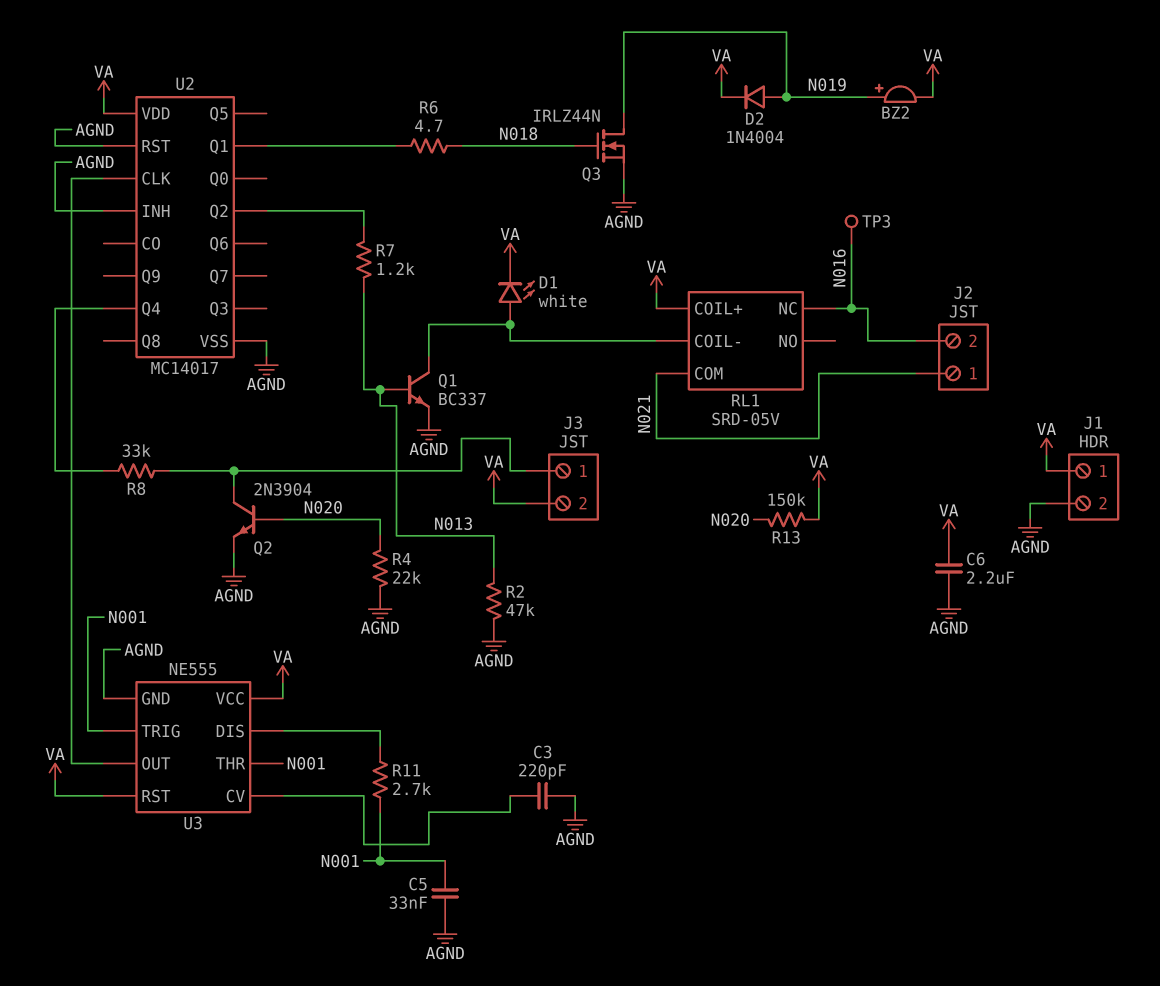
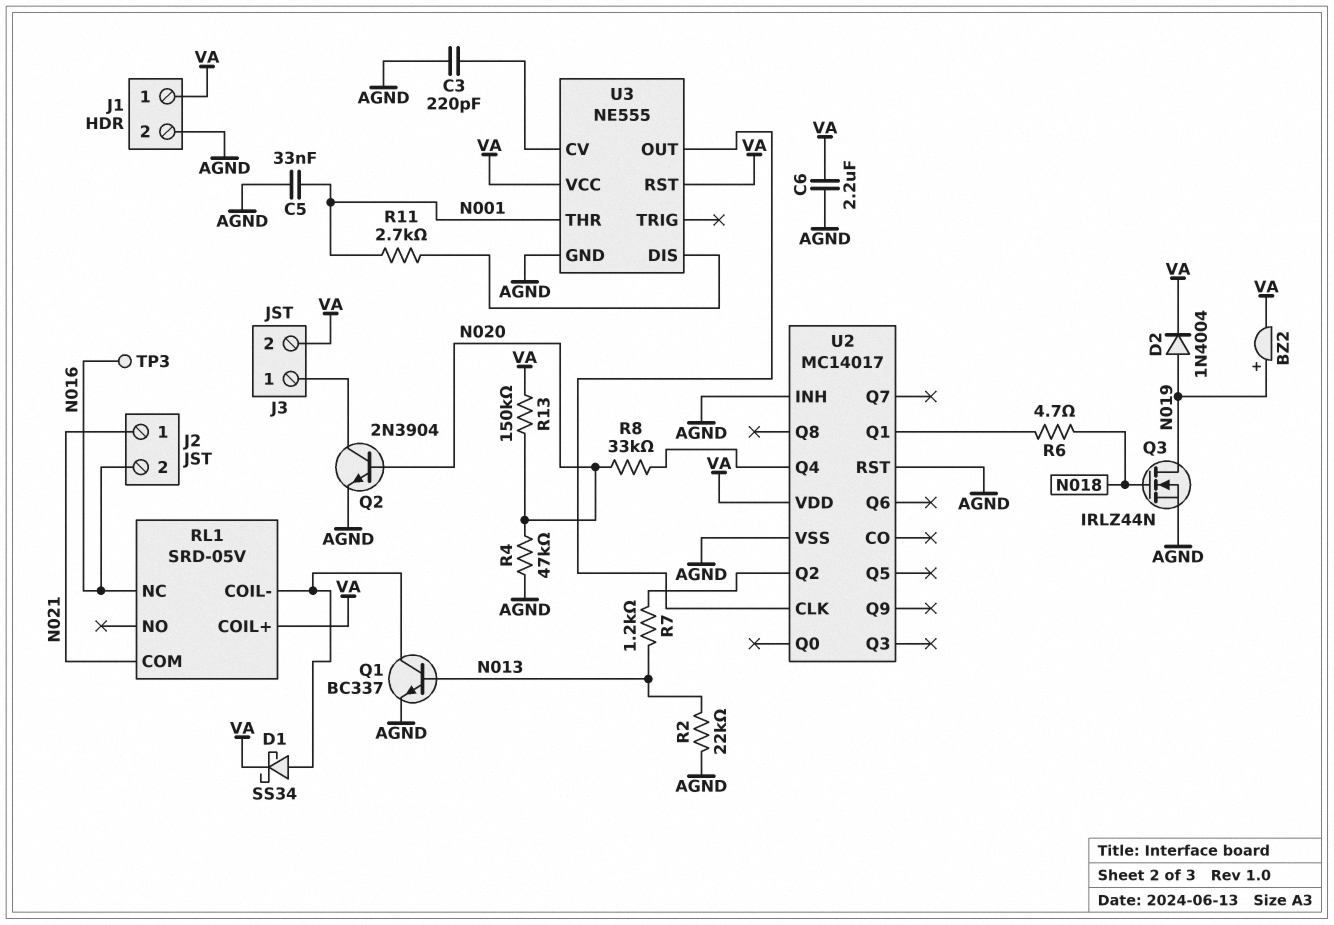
D1: LED white (A RL1/COIL-, K VA) -> schottky SS34 (A RL1/COIL-, K VA)
R2: 47k (AGND, N013) -> 22k (AGND, N013)
R4: 22k (AGND, N020) -> 47k (AGND, N020)
R8: 33k (J3/1, U2/Q4) -> 33k (N020, U2/Q4)
U3 pin TRIG: N001 -> none

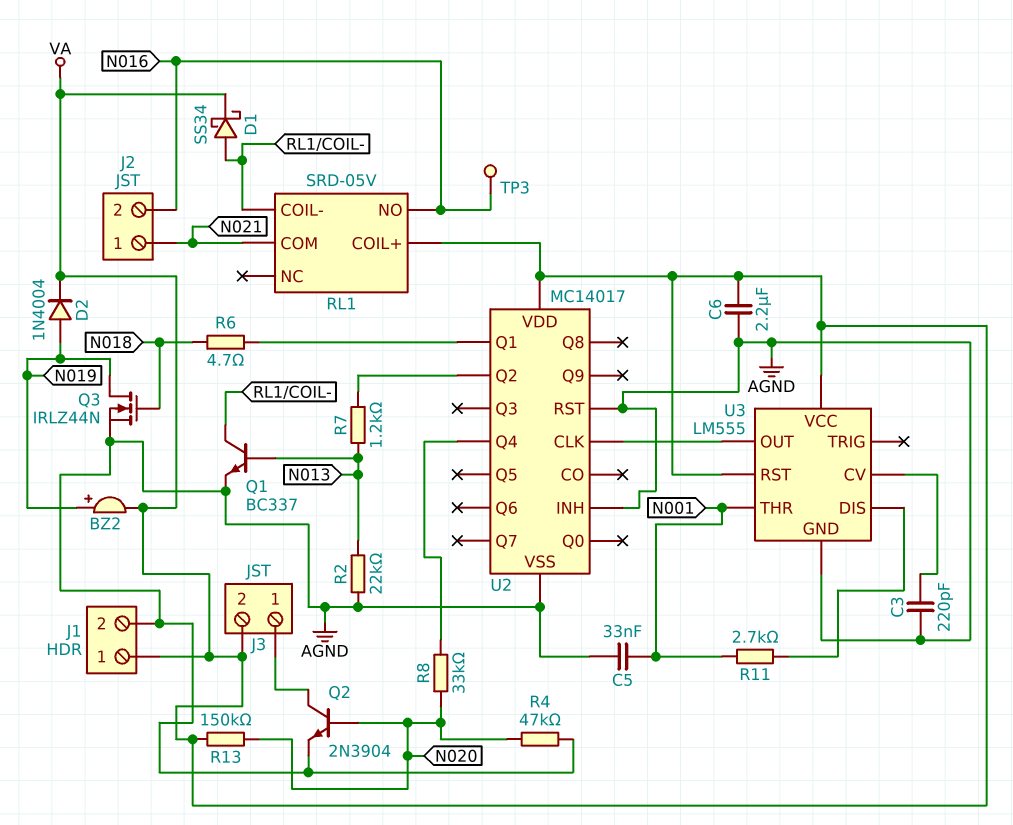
RL1 pin NC: N016 -> none
RL1 pin NO: none -> N016
U3: NE555 -> LM555

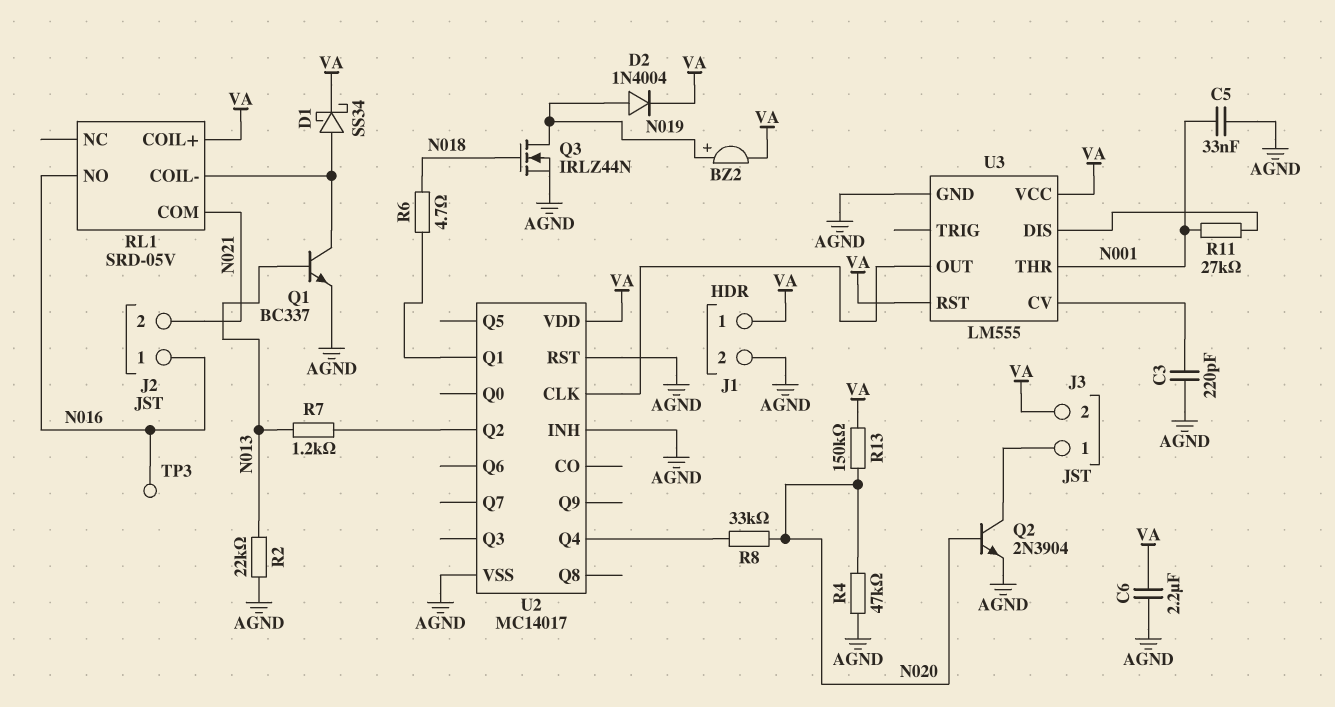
J2 pin 1: N021 -> N016
J2 pin 2: N016 -> N021
R11: 2.7k (N001, U3/DIS) -> 27k (N001, U3/DIS)

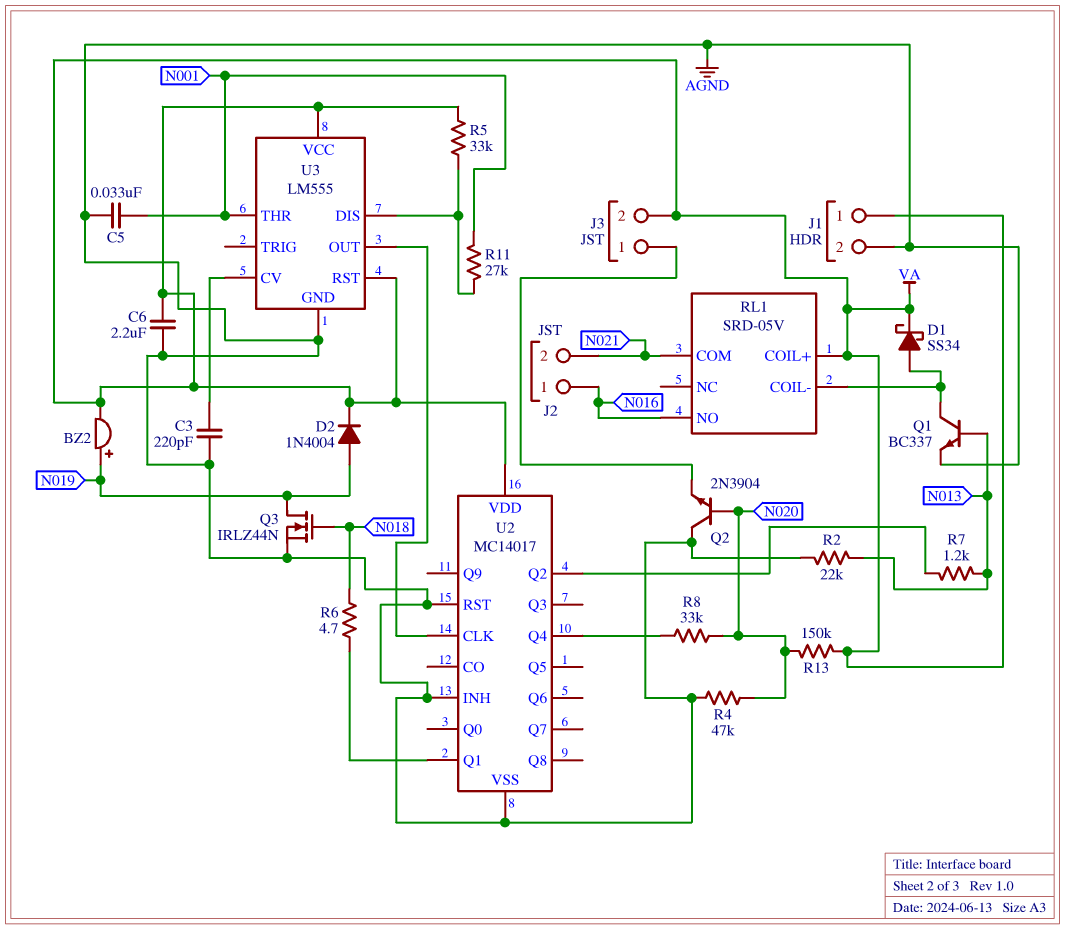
Q2: NPN 2N3904 (B N020, C J3/1, E AGND) -> NPN 2N3904 (B N020, C AGND, E J3/1)
R5: none -> 33k (U3/DIS, VA)
TP3: test point (N016) -> none

